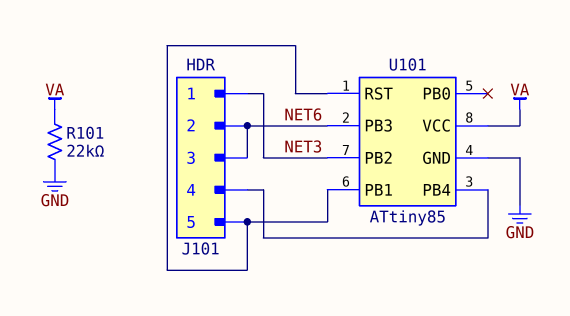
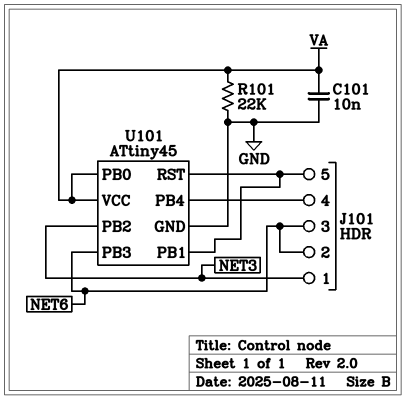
C101: none -> 10nF (GND, VA)
U101: ATtiny85 -> ATtiny45
U101 pin PB0: none -> VA

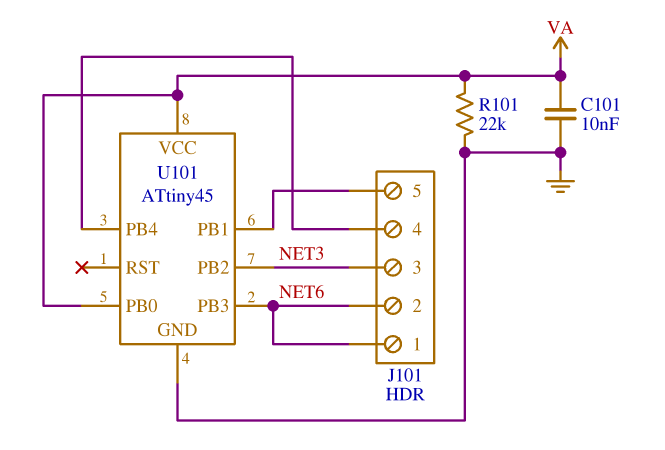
J101 pin 1: NET3 -> NET6
J101 pin 3: NET6 -> NET3
U101 pin RST: J101/5 -> none

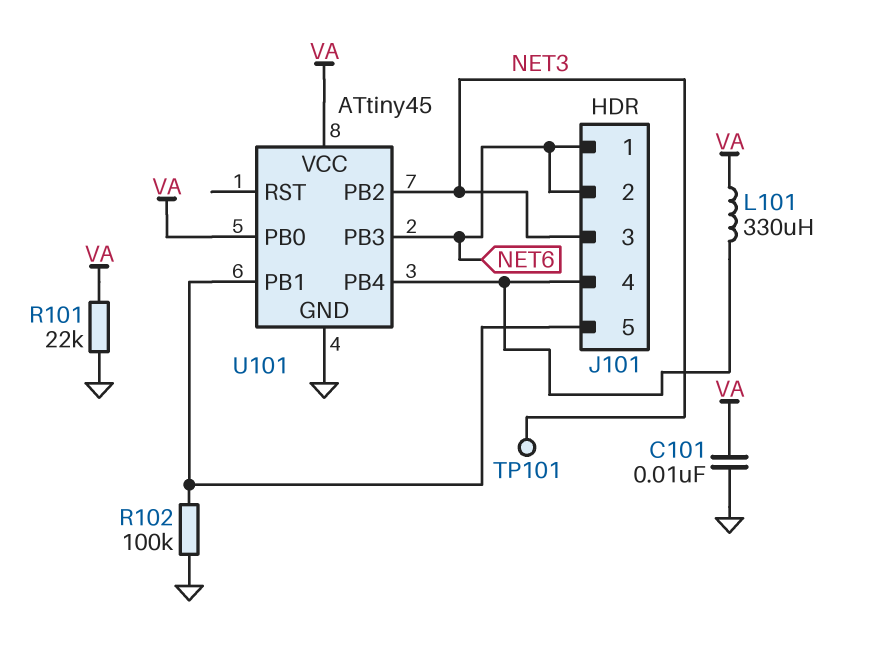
L101: none -> 330uH (J101/4, VA)
R102: none -> 100k (GND, J101/5)
TP101: none -> test point (NET3)

